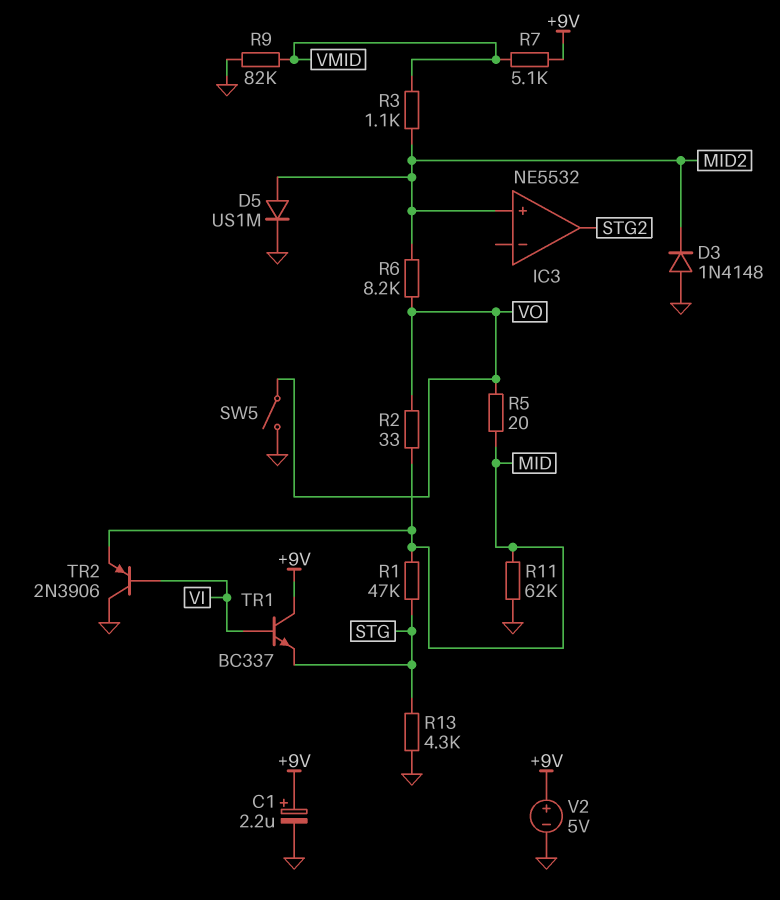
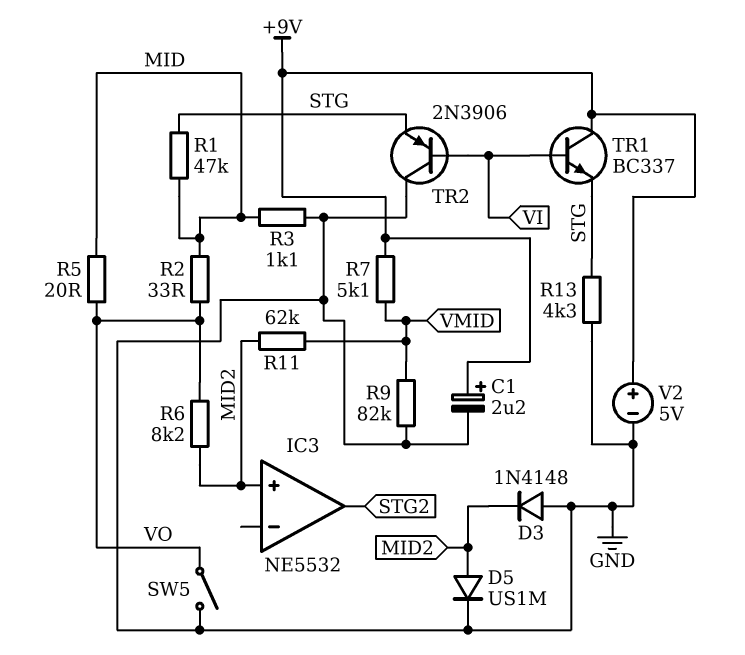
R3: 1.1k (MID2, VMID) -> 1.1k (GND, MID)
R11: 62k (GND, MID) -> 62k (MID2, VMID)
TR2: PNP 2N3906 (B VI, C GND, E MID) -> PNP 2N3906 (B VI, C GND, E STG)

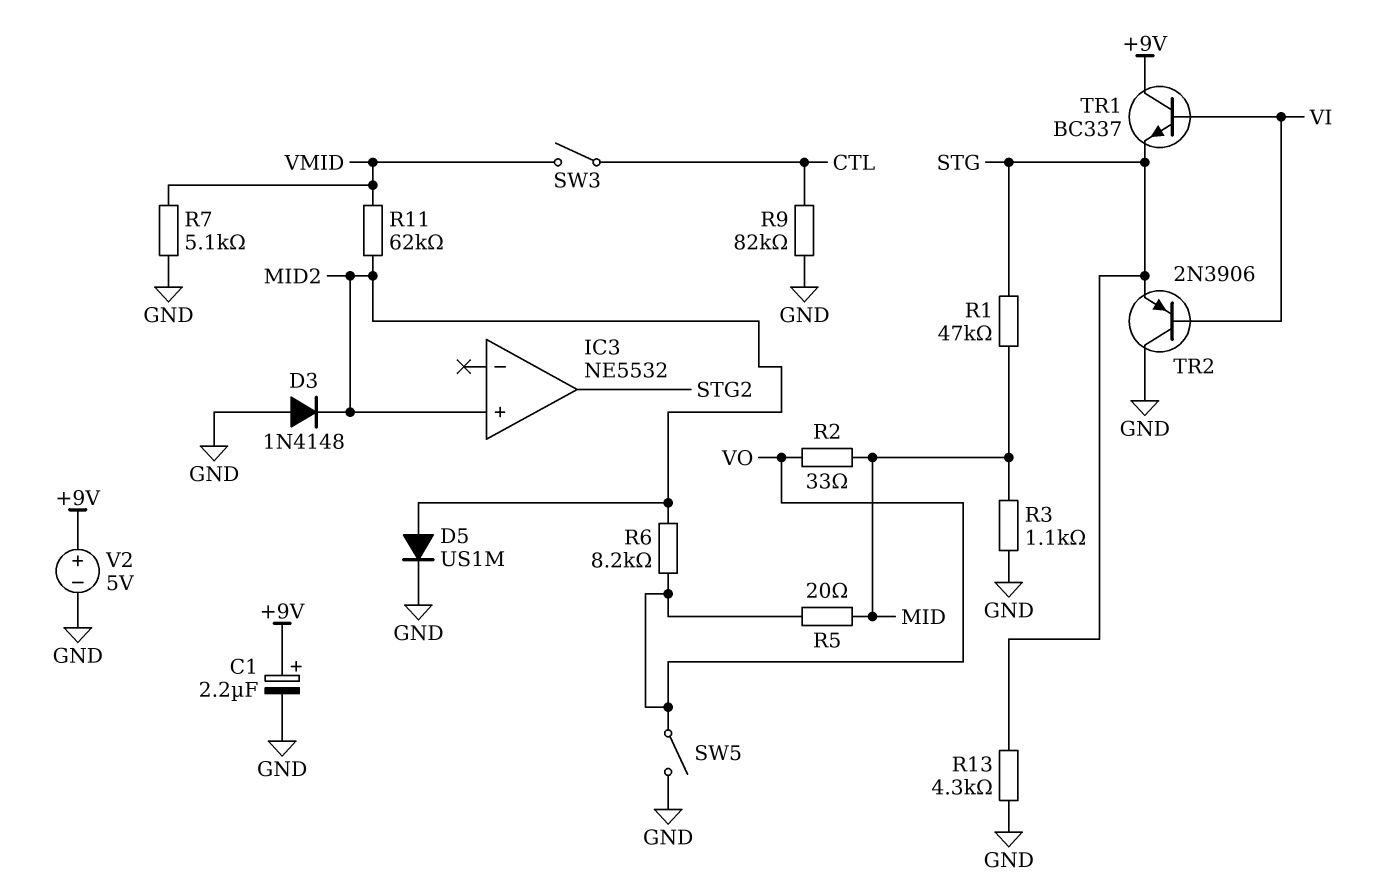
R7: 5.1k (+9V, VMID) -> 5.1k (GND, VMID)
R9: 82k (GND, VMID) -> 82k (CTL, GND)
SW3: none -> switch (CTL, VMID)

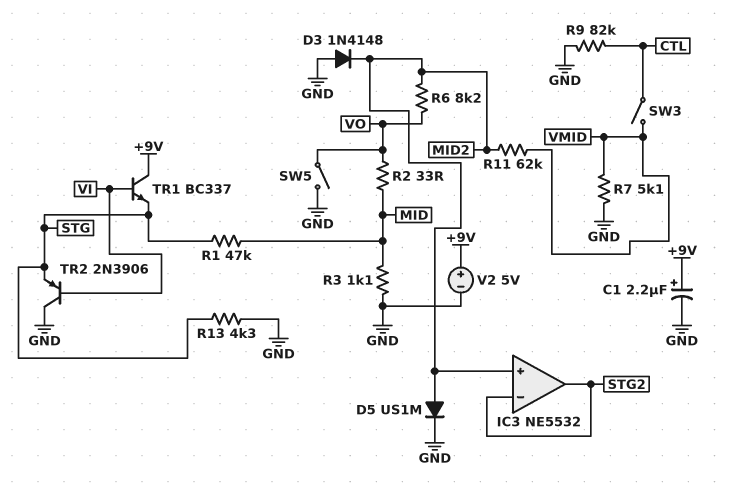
IC3 pin in-: none -> STG2
R5: 20 (MID, VO) -> none

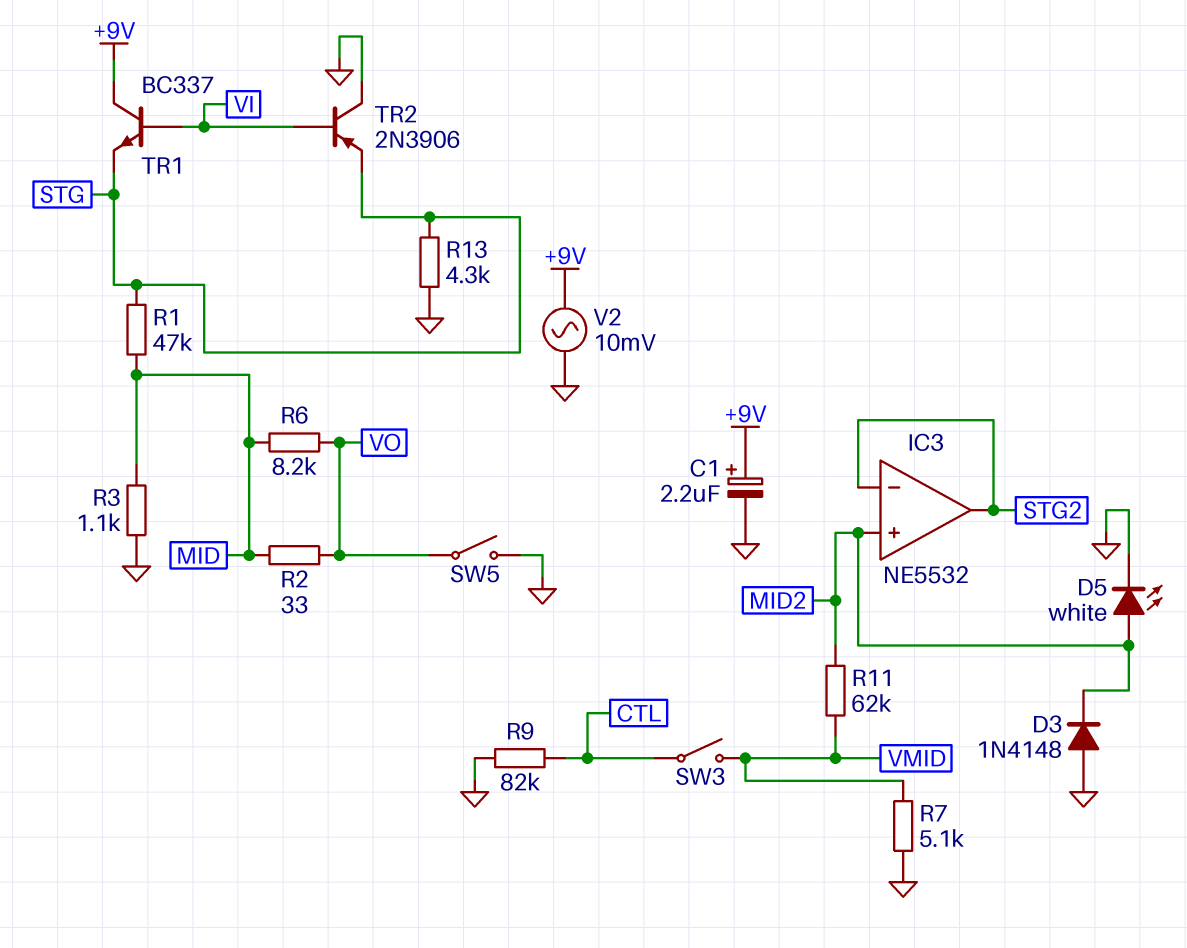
D5: diode US1M (A MID2, K GND) -> LED white (A MID2, K GND)
R6: 8.2k (MID2, VO) -> 8.2k (MID, VO)
V2: 5V (plus +9V, minus GND) -> AC 10mV (+9V, GND)

